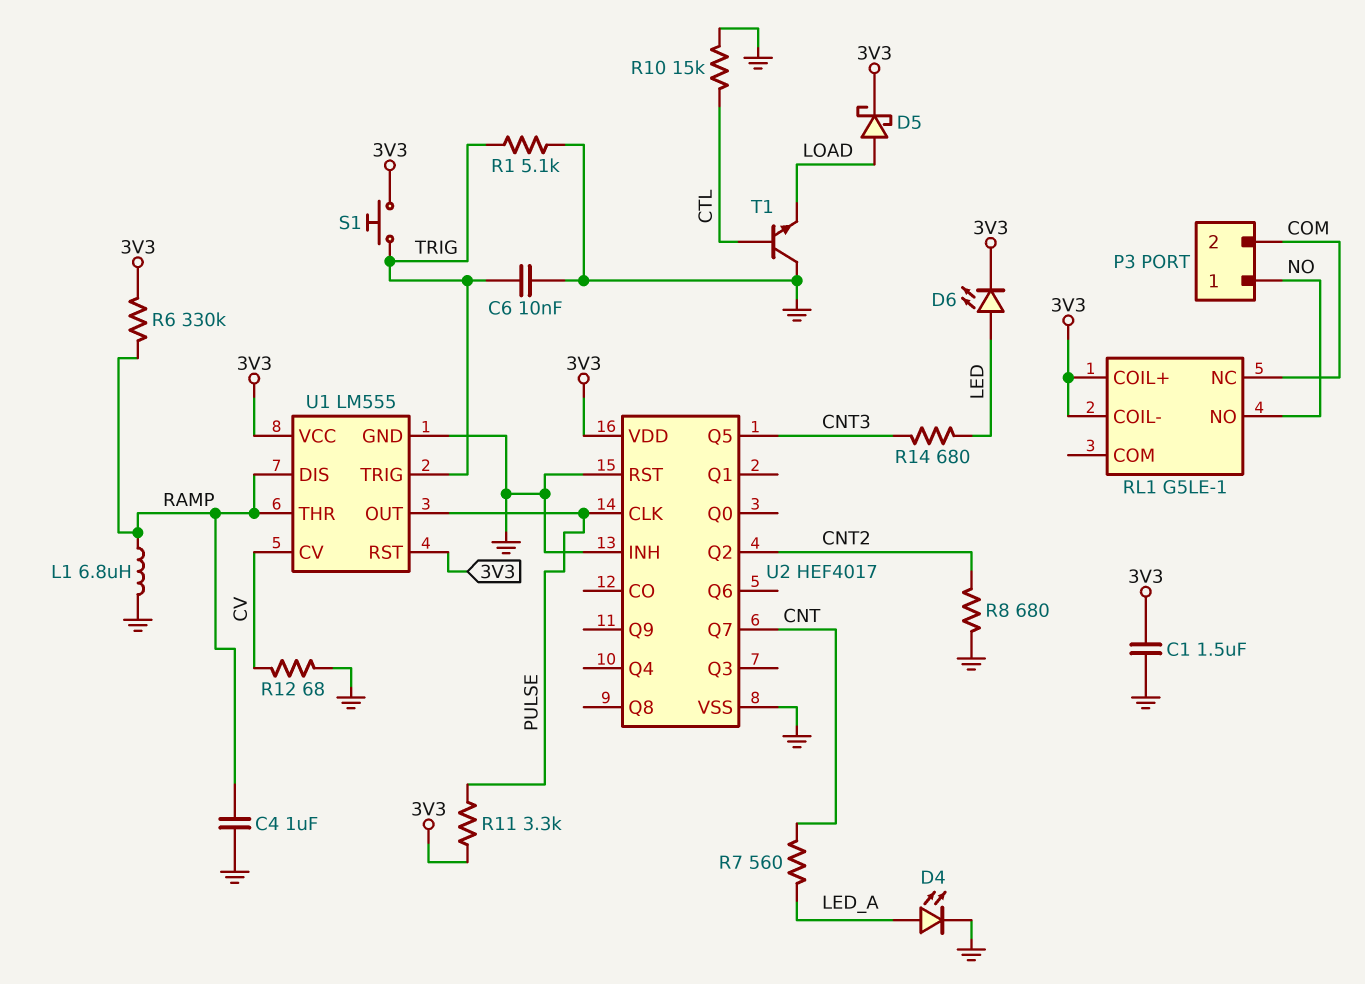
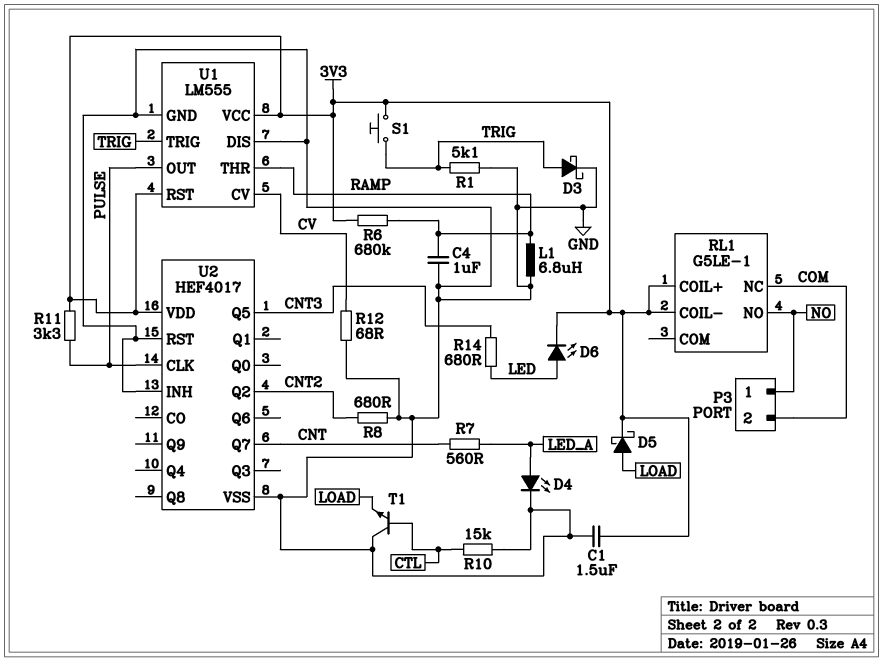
C6: 10nF (GND, TRIG) -> none
D3: none -> schottky (A TRIG, K GND)
R6: 330k (3V3, RAMP) -> 680k (3V3, RAMP)
U1 pin DIS: RAMP -> GND

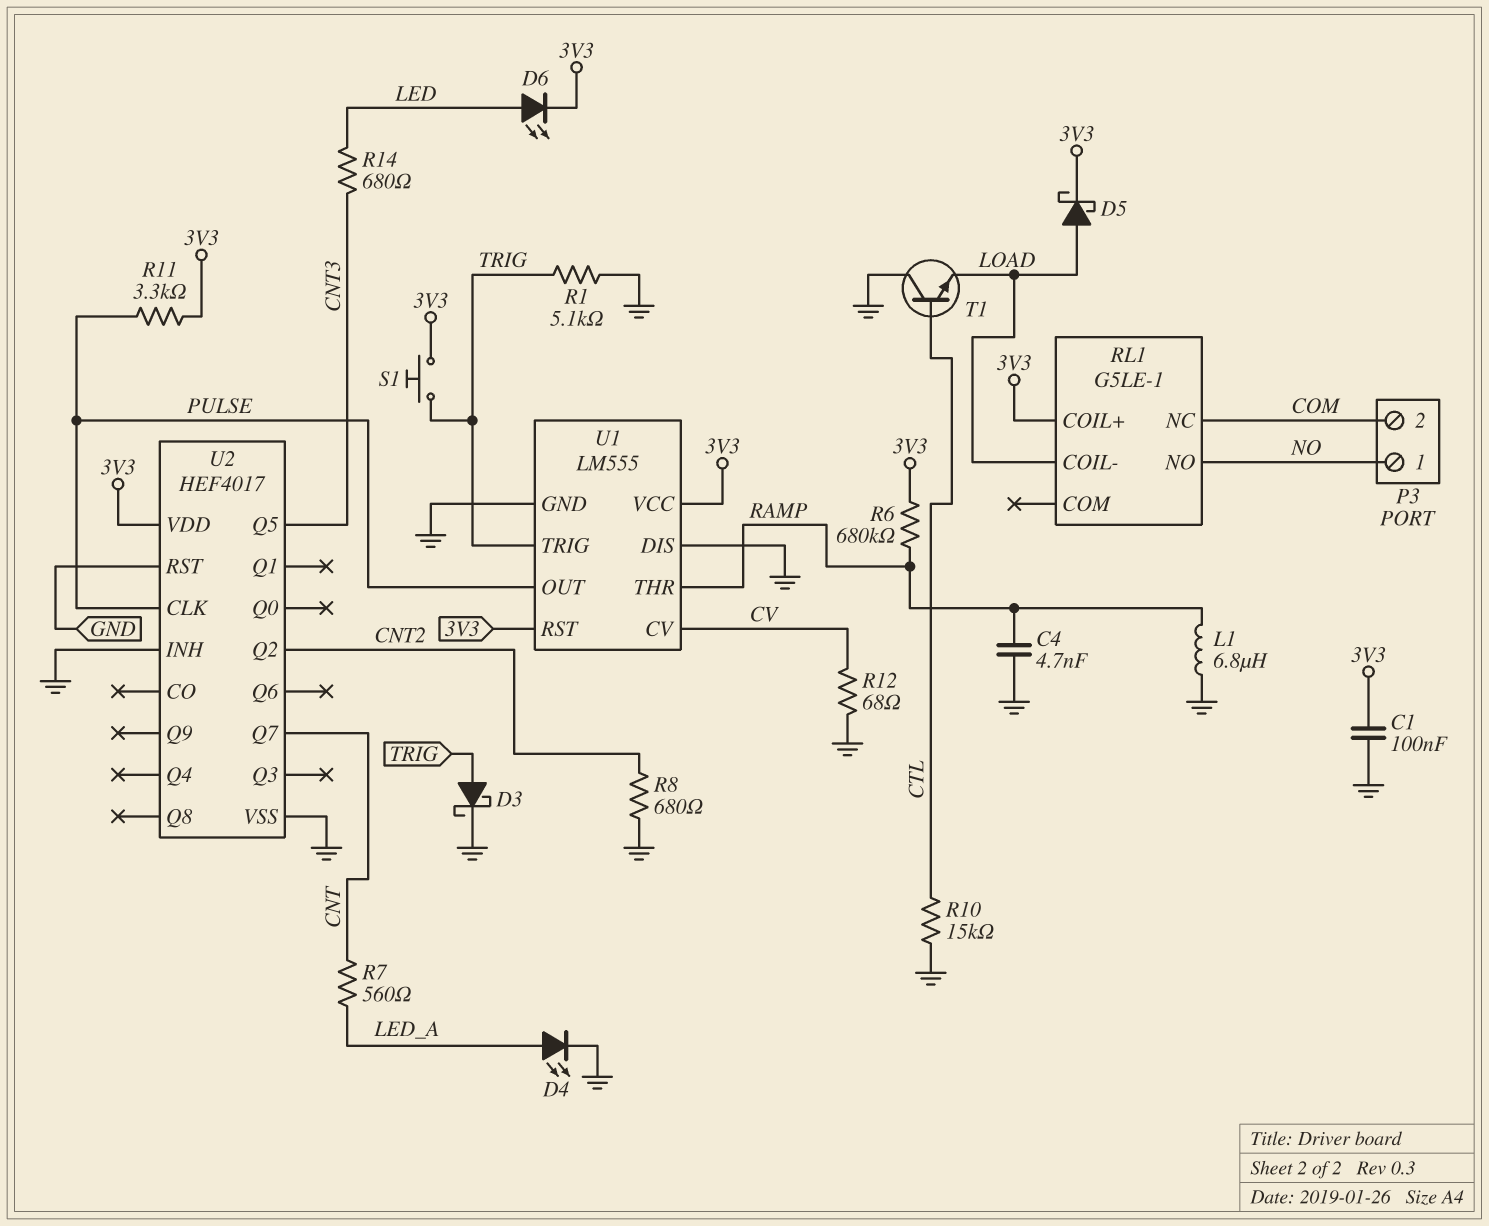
C1: 1.5uF (3V3, GND) -> 100nF (3V3, GND)
C4: 1uF (GND, RAMP) -> 4.7nF (GND, RAMP)
RL1 pin COIL-: 3V3 -> LOAD

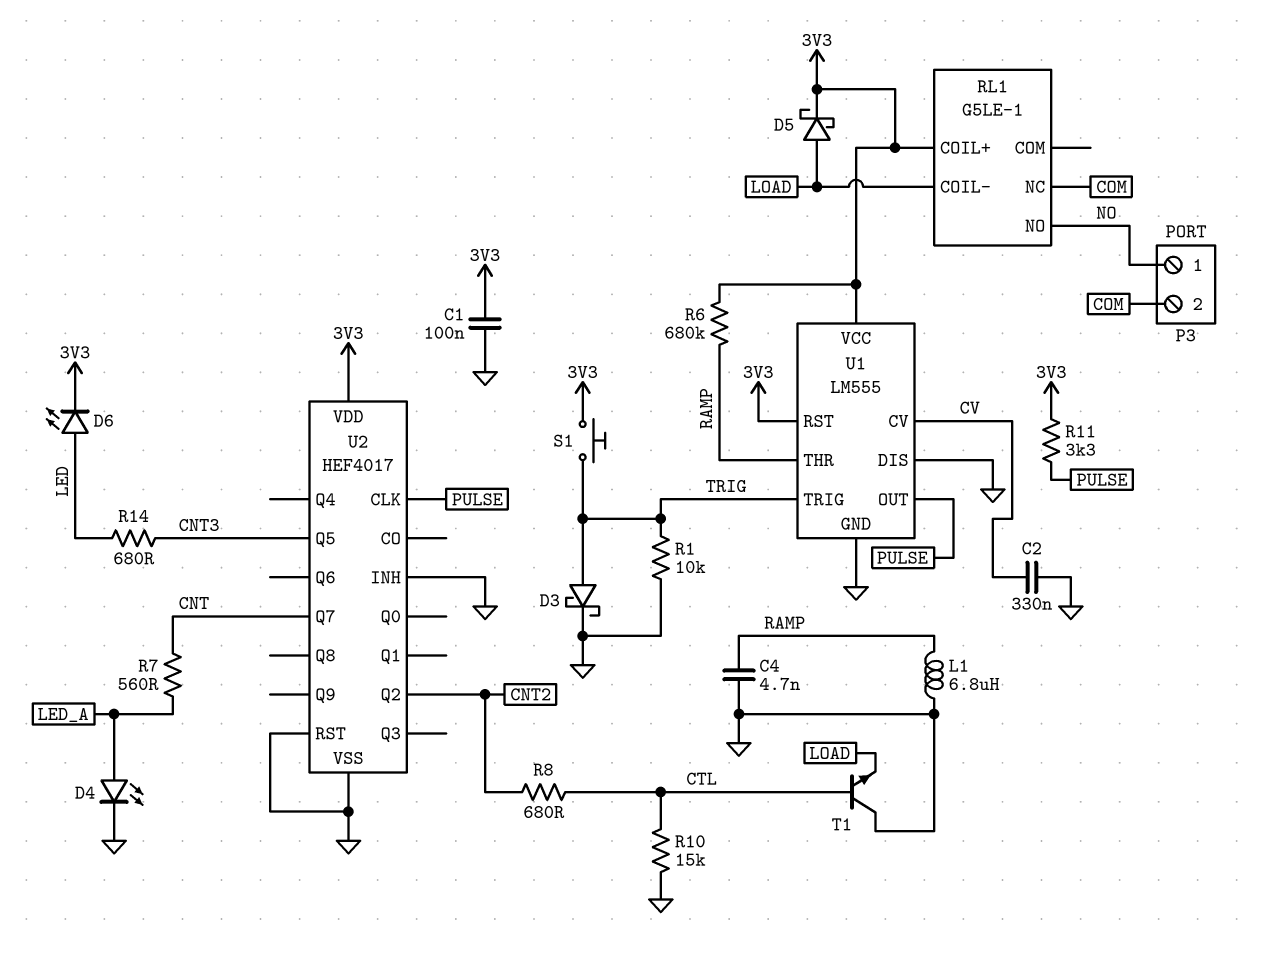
C2: none -> 330nF (CV, GND)
R1: 5.1k (GND, TRIG) -> 10k (GND, TRIG)
R8: 680 (CNT2, GND) -> 680 (CNT2, CTL)
R12: 68 (CV, GND) -> none

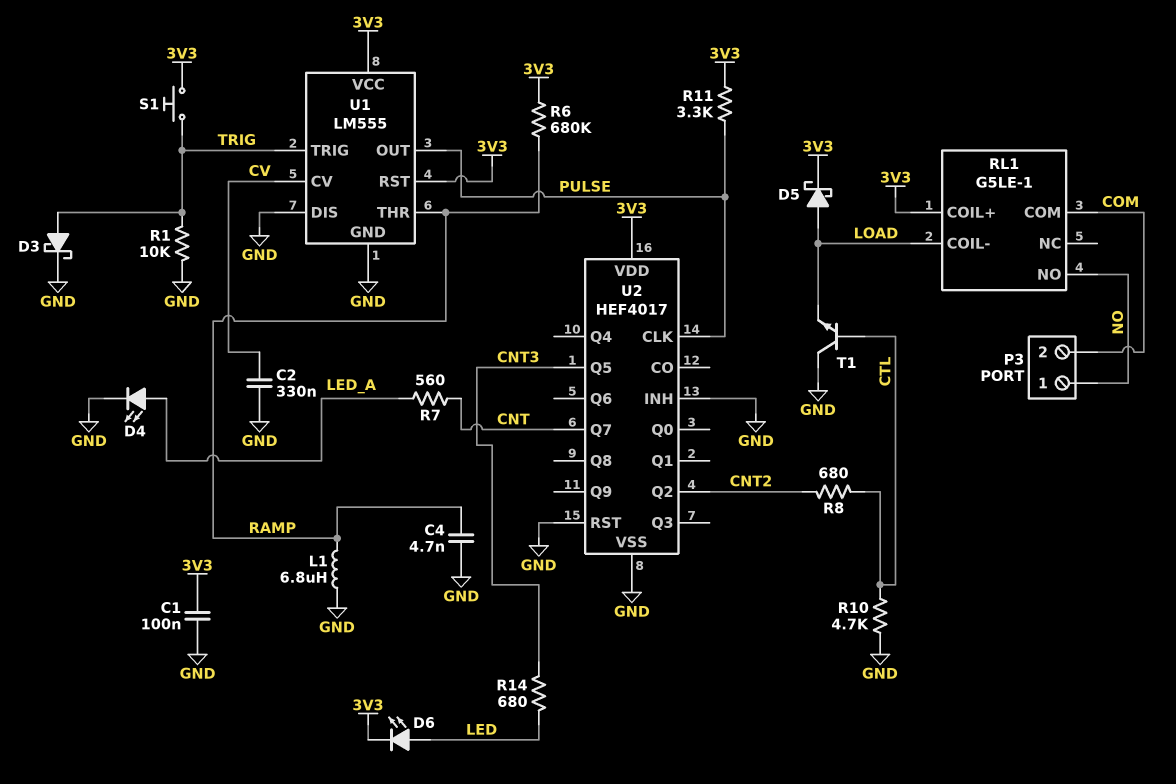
R10: 15k (CTL, GND) -> 4.7k (CTL, GND)
RL1 pin COM: none -> COM
RL1 pin NC: COM -> none

